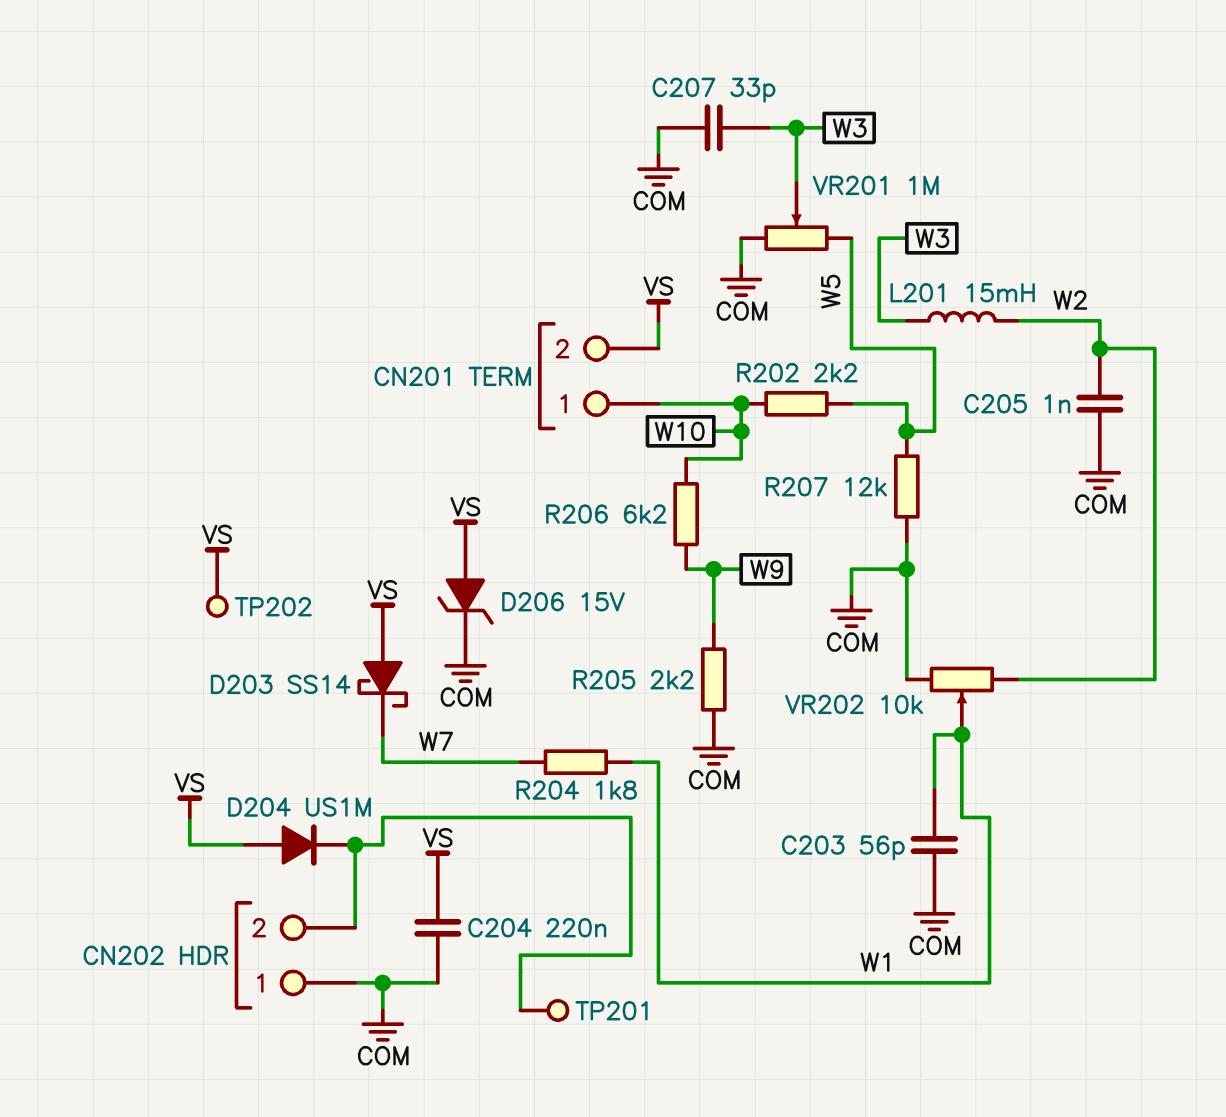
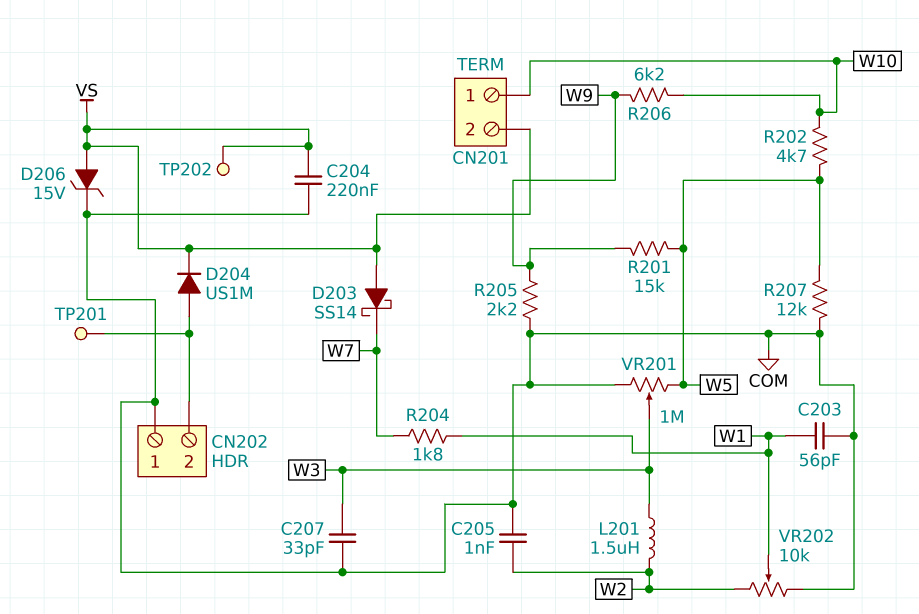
D204: diode US1M (A VS, K CN202/2) -> diode US1M (A CN202/2, K VS)
L201: 15mH (W2, W3) -> 1.5uH (W2, W3)
R201: none -> 15k (W5, W9)
R202: 2.2k (W5, W10) -> 4.7k (W5, W10)

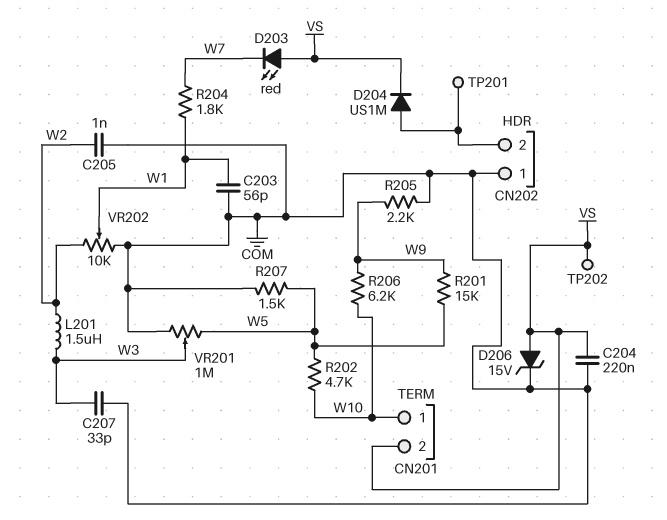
D203: schottky SS14 (A VS, K W7) -> LED red (A VS, K W7)
R207: 12k (COM, W5) -> 1.5k (COM, W5)

